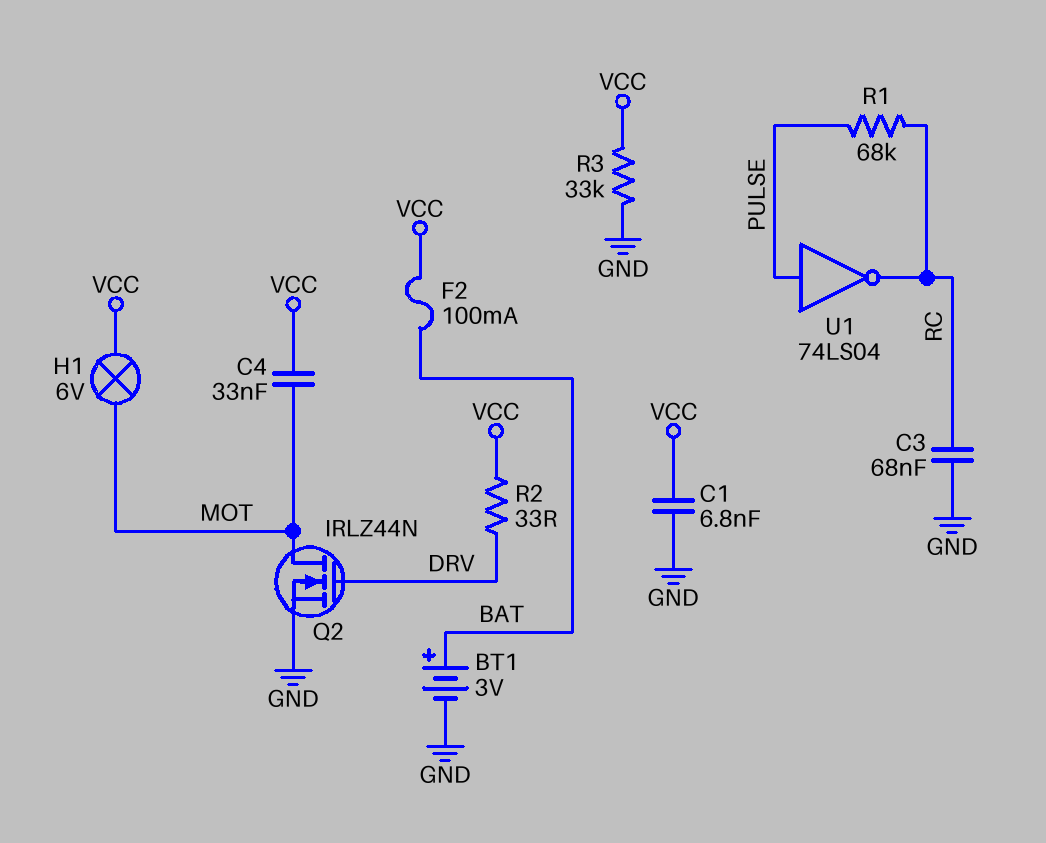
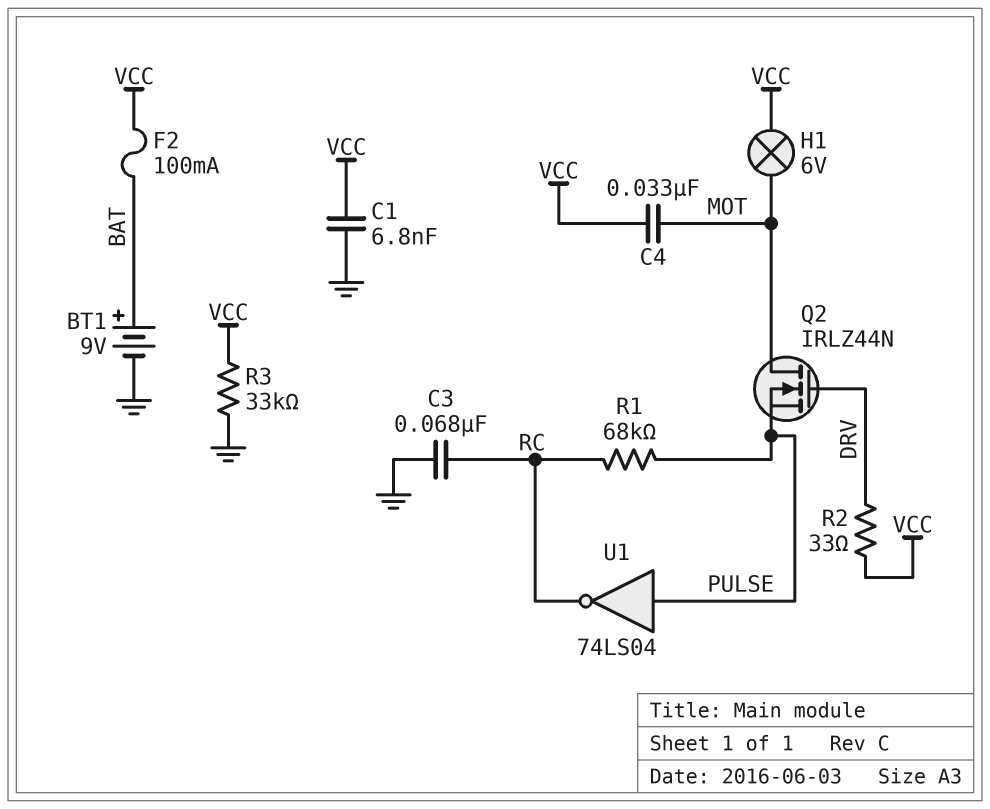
BT1: 3V (plus BAT, minus GND) -> 9V (plus BAT, minus GND)
Q2: NMOS IRLZ44N (G DRV, D MOT, S GND) -> NMOS IRLZ44N (G DRV, D MOT, S PULSE)

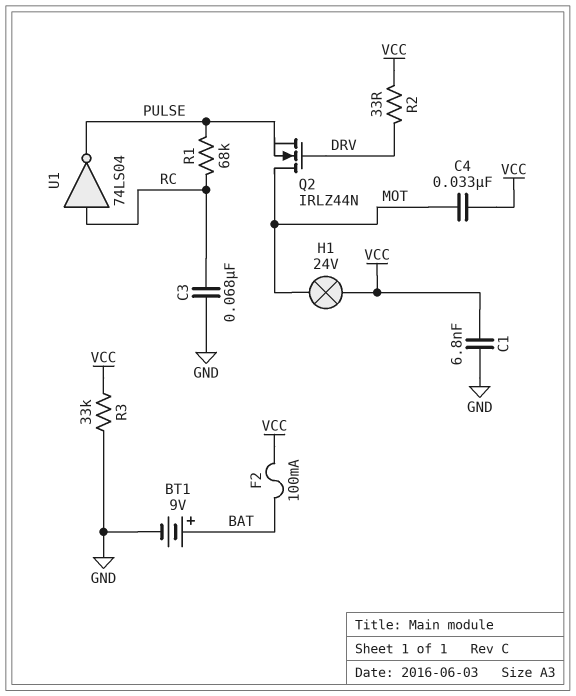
H1: lamp 6V (MOT, VCC) -> lamp 24V (MOT, VCC)
U1: NOT 74LS04 (in PULSE, out RC) -> NOT 74LS04 (in RC, out PULSE)

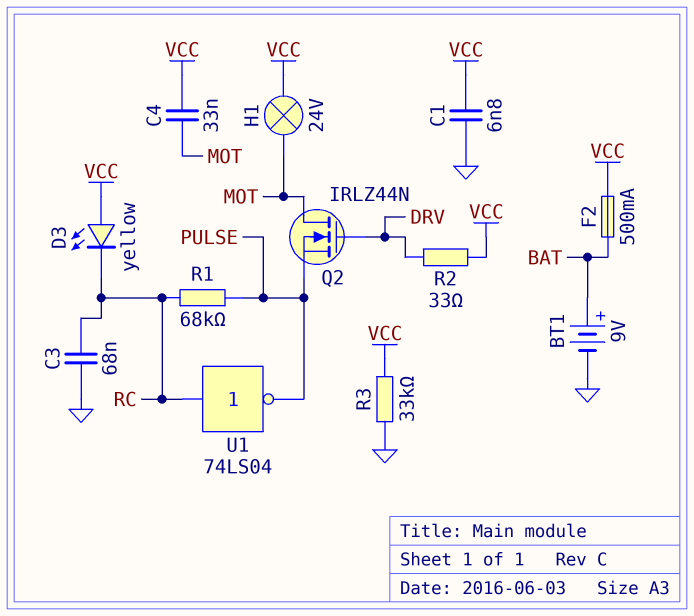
D3: none -> LED yellow (A VCC, K RC)
F2: 100mA (BAT, VCC) -> 500mA (BAT, VCC)

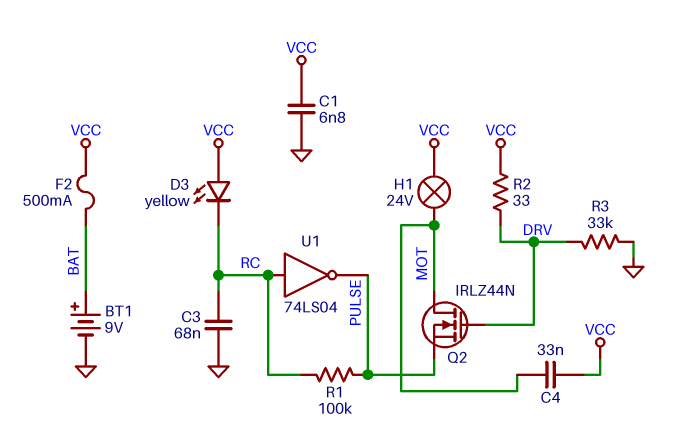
R1: 68k (PULSE, RC) -> 100k (PULSE, RC)
R3: 33k (GND, VCC) -> 33k (DRV, GND)

